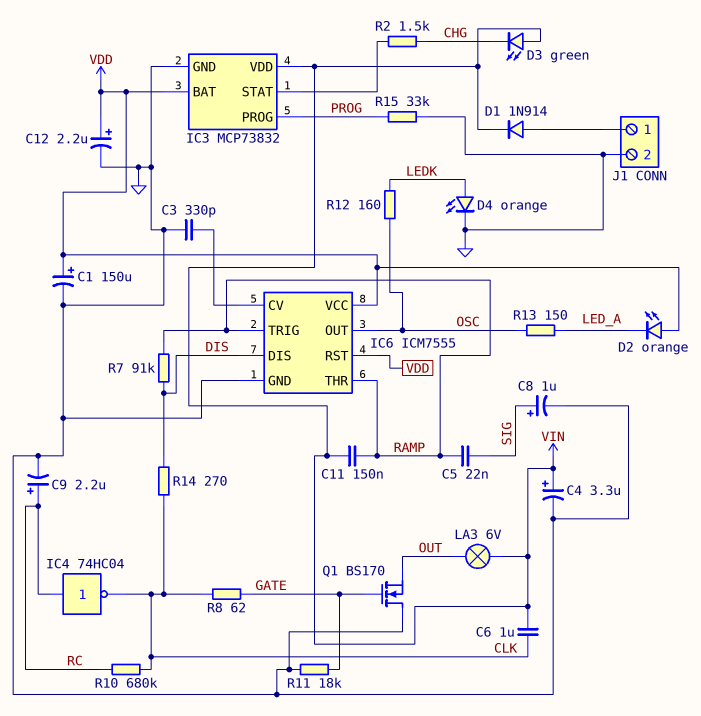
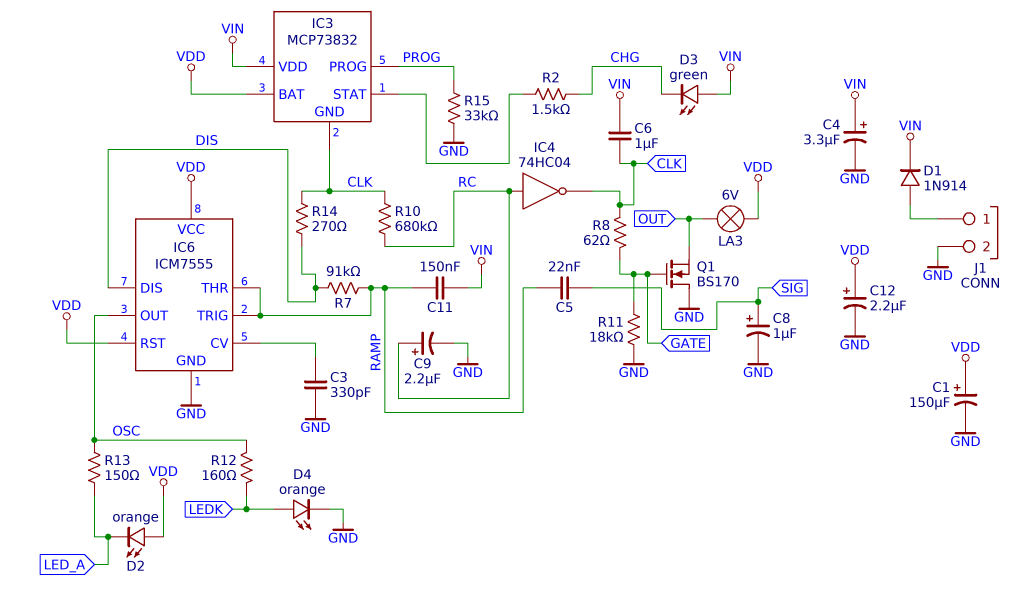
IC3 pin GND: GND -> CLK
LA3: lamp 6V (OUT, VIN) -> lamp 6V (OUT, VDD)

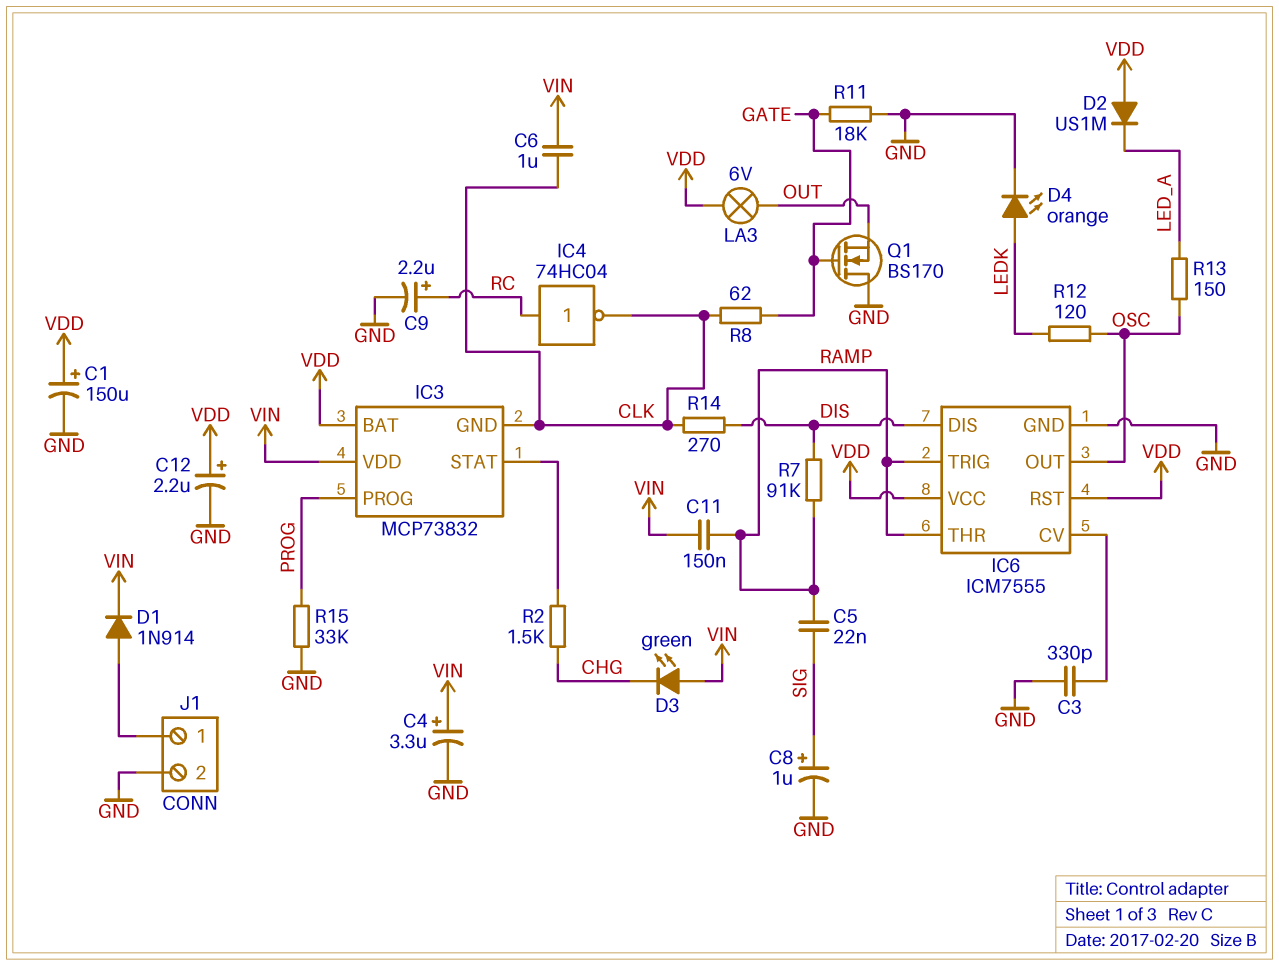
D2: LED orange (A VDD, K LED_A) -> diode US1M (A VDD, K LED_A)
R10: 680k (CLK, RC) -> none
R12: 160 (LEDK, OSC) -> 120 (LEDK, OSC)

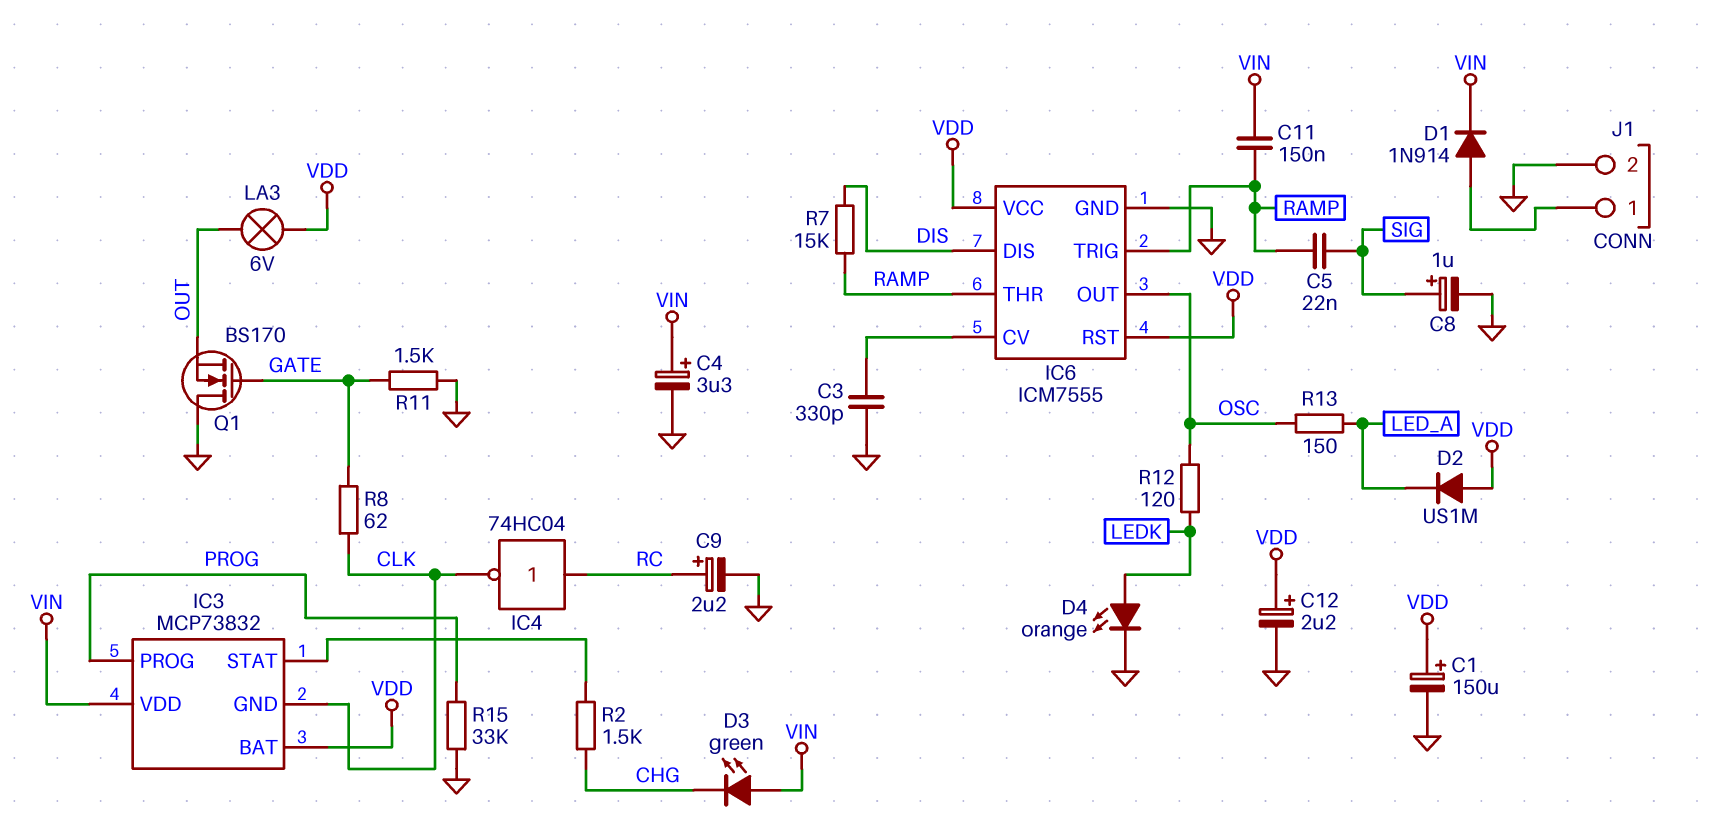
C6: 1uF (CLK, VIN) -> none
R7: 91k (DIS, RAMP) -> 15k (DIS, RAMP)
R11: 18k (GATE, GND) -> 1.5k (GATE, GND)
R14: 270 (CLK, DIS) -> none

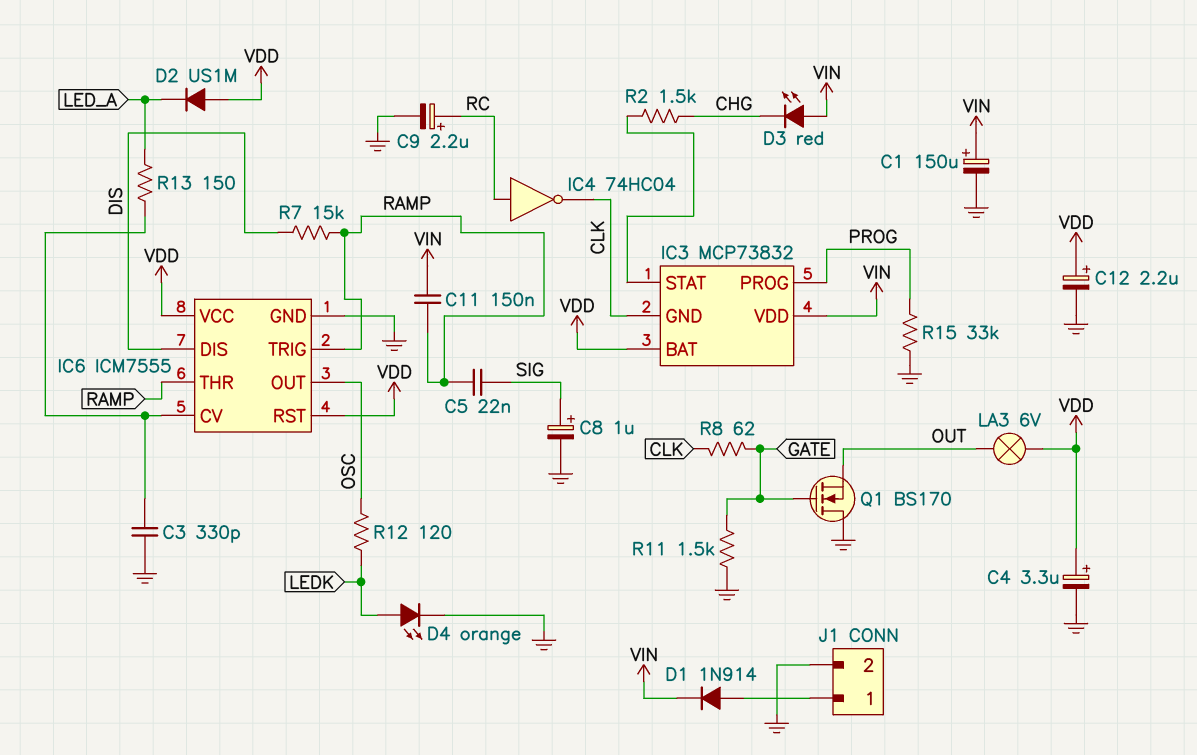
C1: 150uF (plus VDD, minus GND) -> 150uF (plus VIN, minus GND)
C4: 3.3uF (plus VIN, minus GND) -> 3.3uF (plus VDD, minus GND)
D3: LED green (A VIN, K CHG) -> LED red (A VIN, K CHG)
R13: 150 (LED_A, OSC) -> 150 (IC6/CV, LED_A)

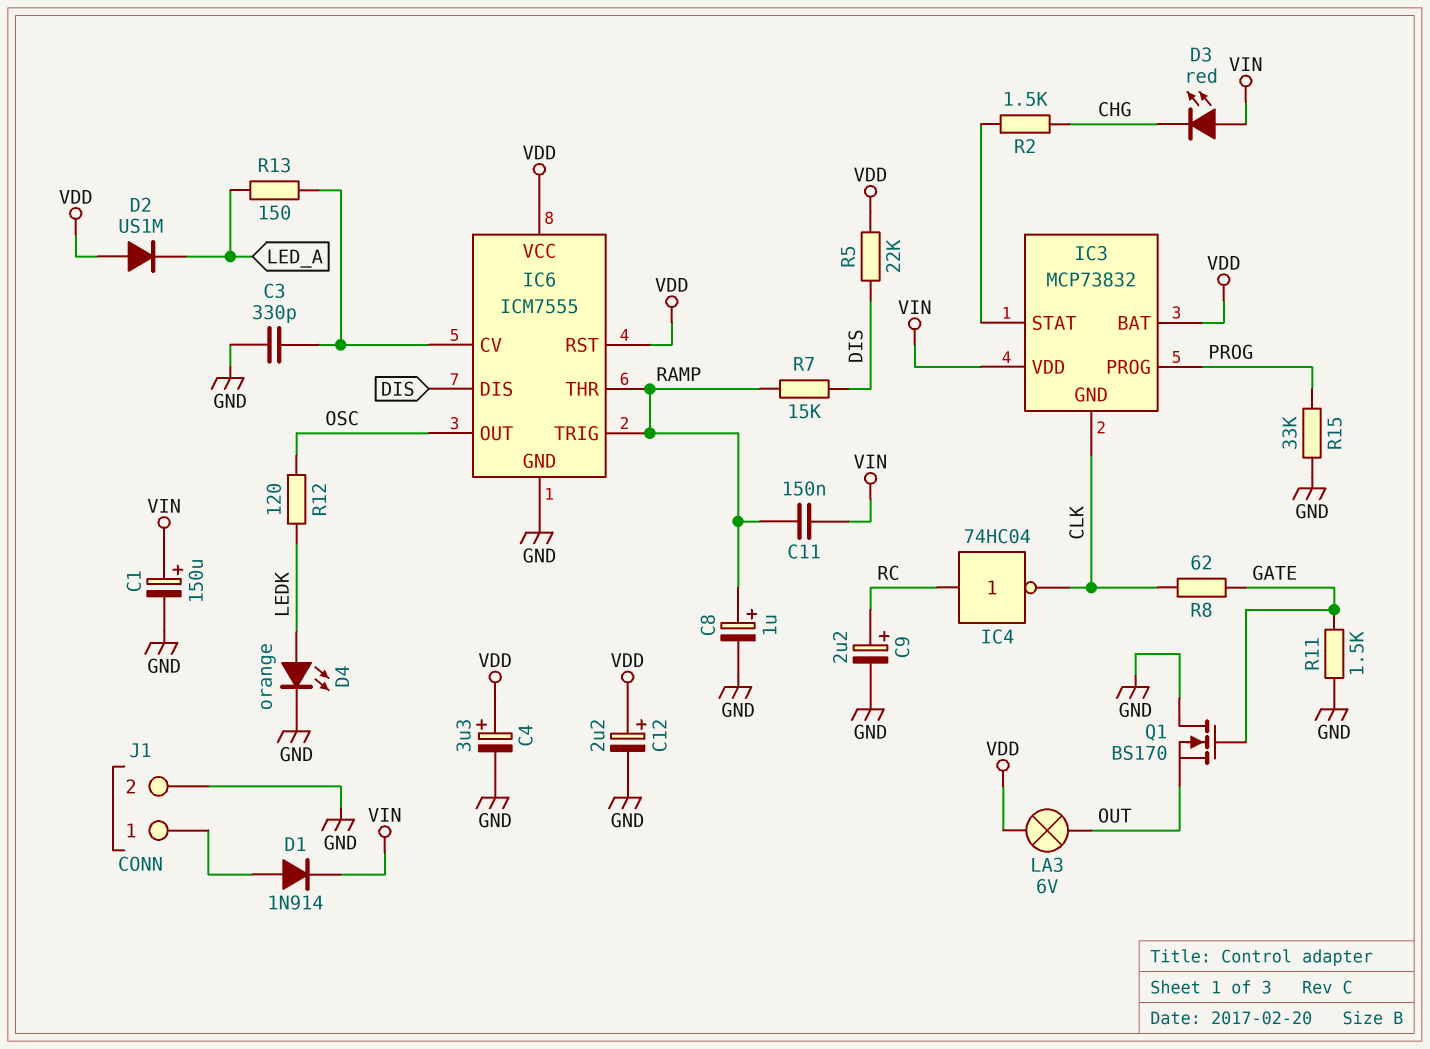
C5: 22nF (RAMP, SIG) -> none
C8: 1uF (plus SIG, minus GND) -> 1uF (plus RAMP, minus GND)
R5: none -> 22k (DIS, VDD)

